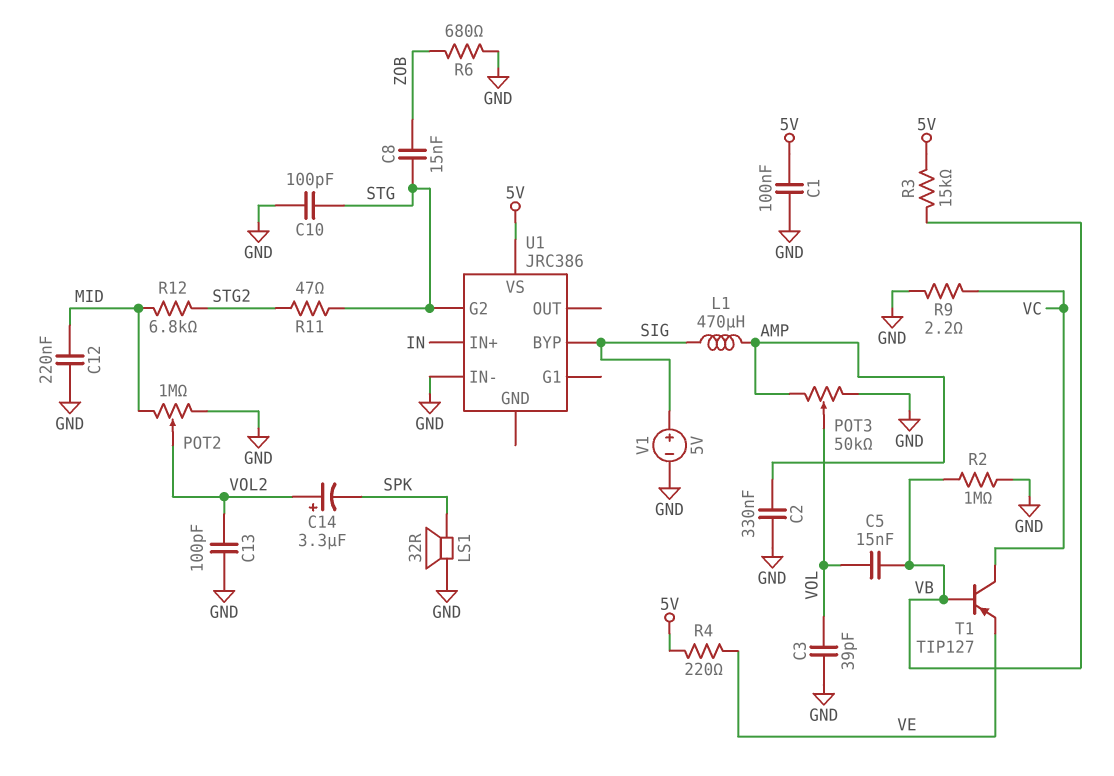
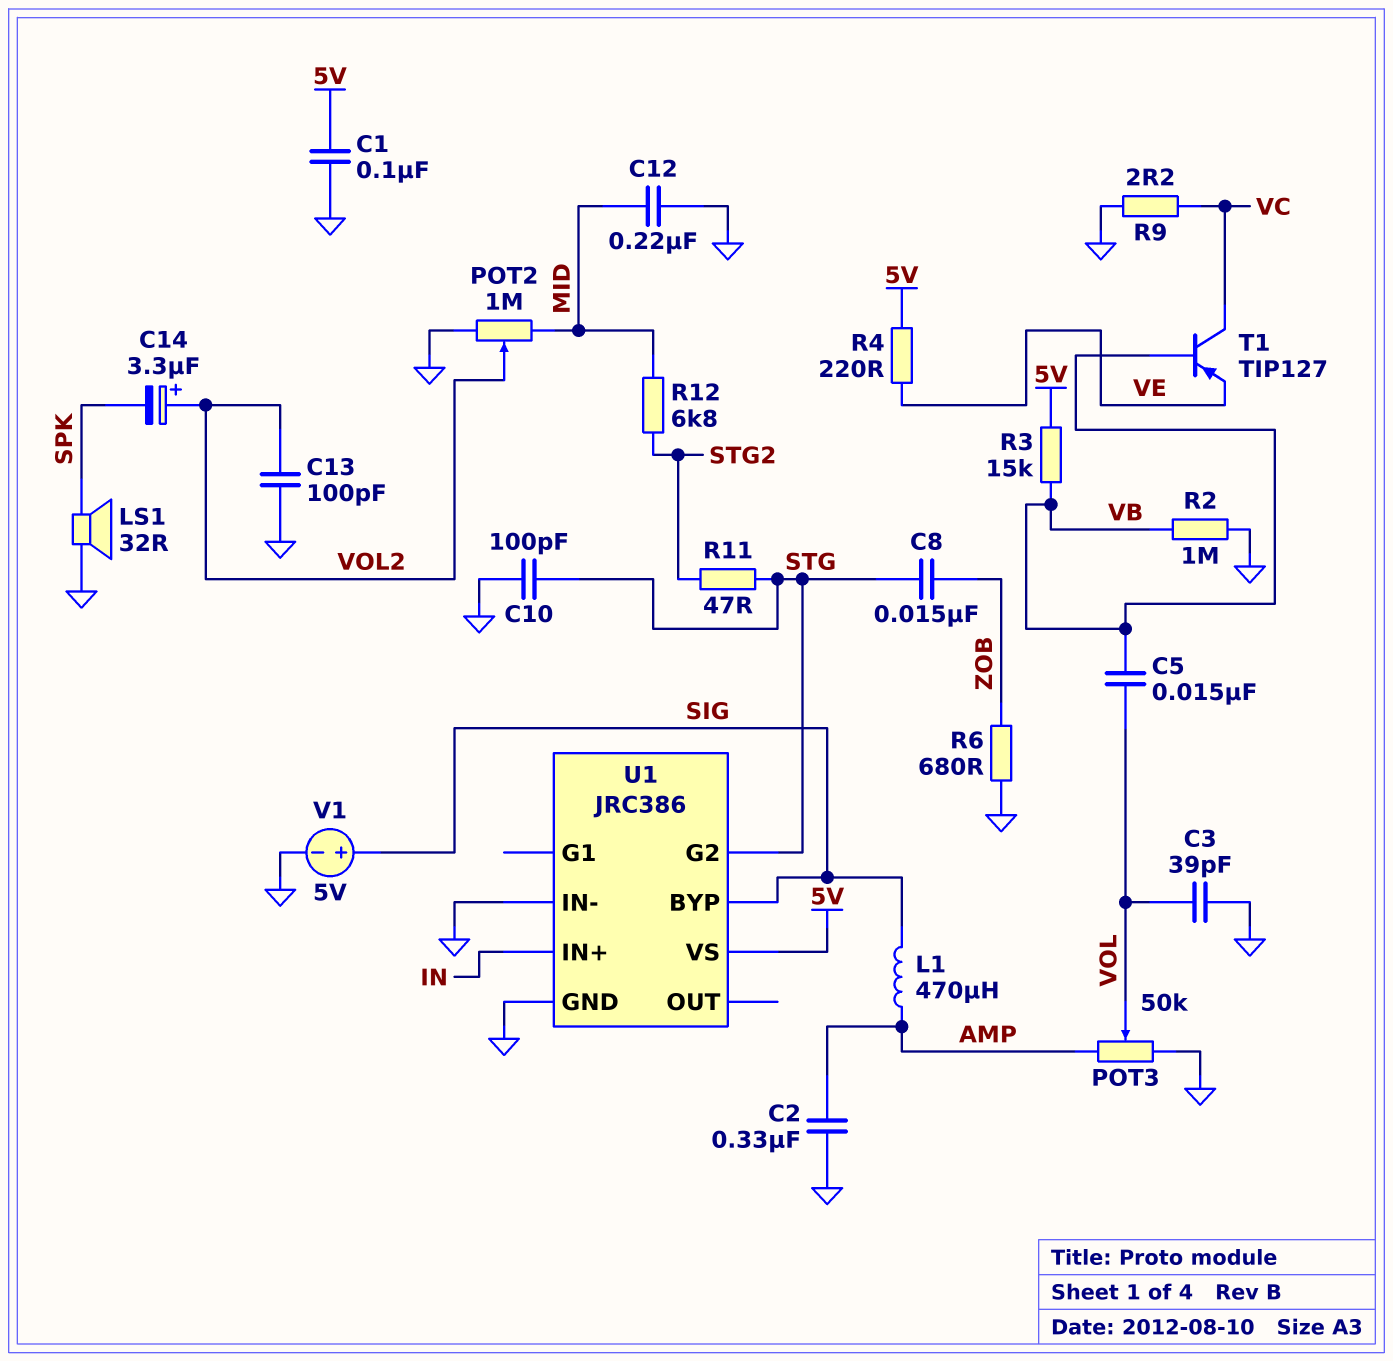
U1 pin GND: none -> GND

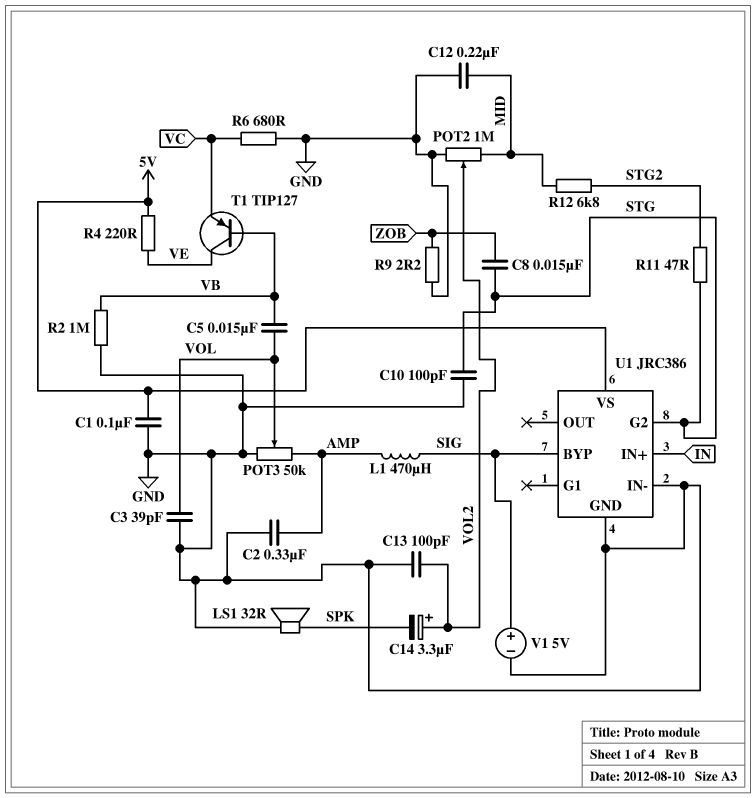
R3: 15k (5V, VB) -> none
R6: 680 (GND, ZOB) -> 680 (GND, VC)
R9: 2.2 (GND, VC) -> 2.2 (GND, ZOB)
T1: PNP TIP127 (B VB, C VC, E VE) -> PNP TIP127 (B VB, C VE, E VC)

